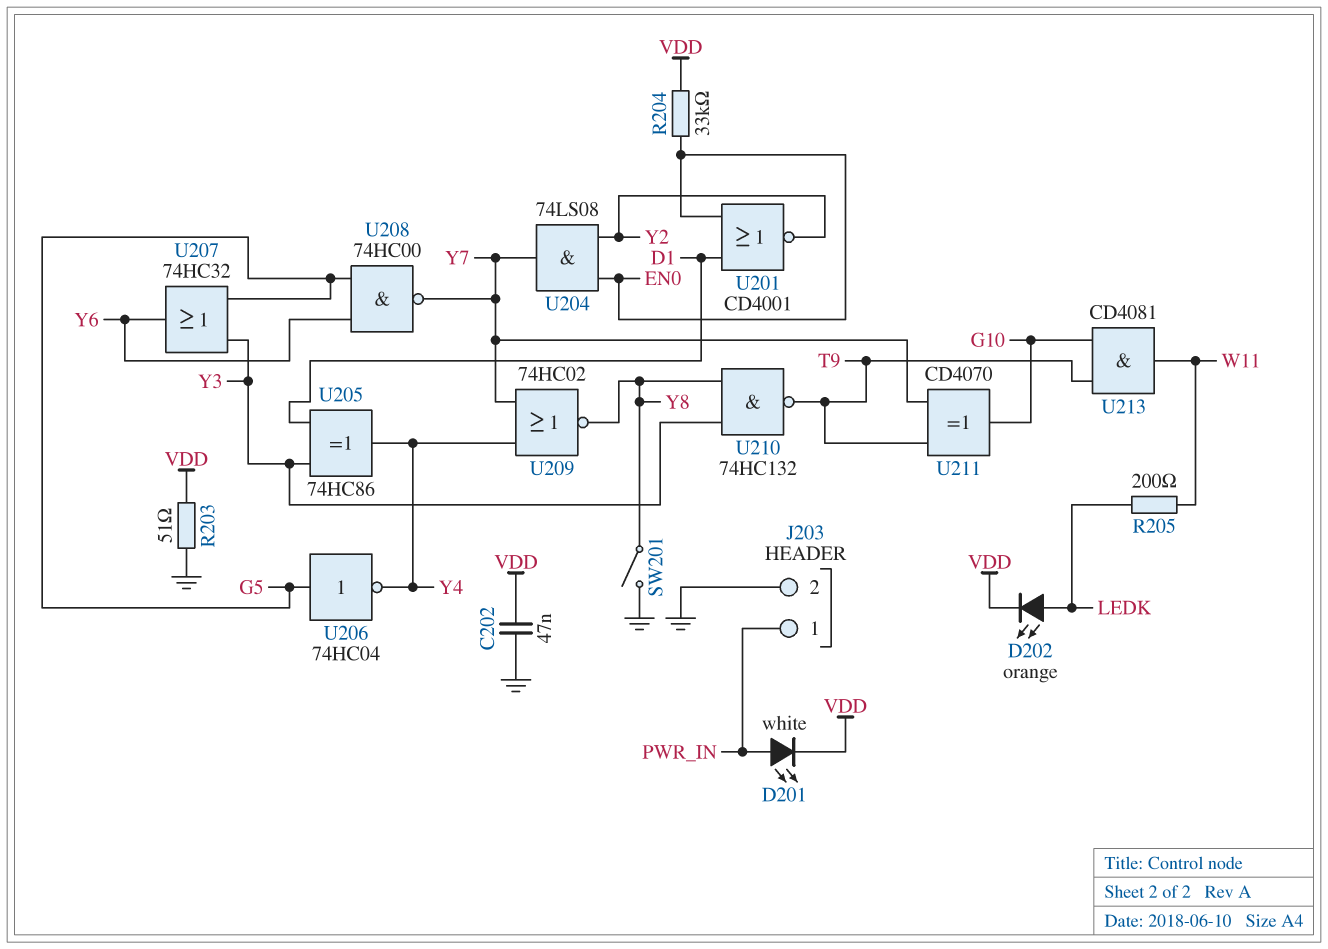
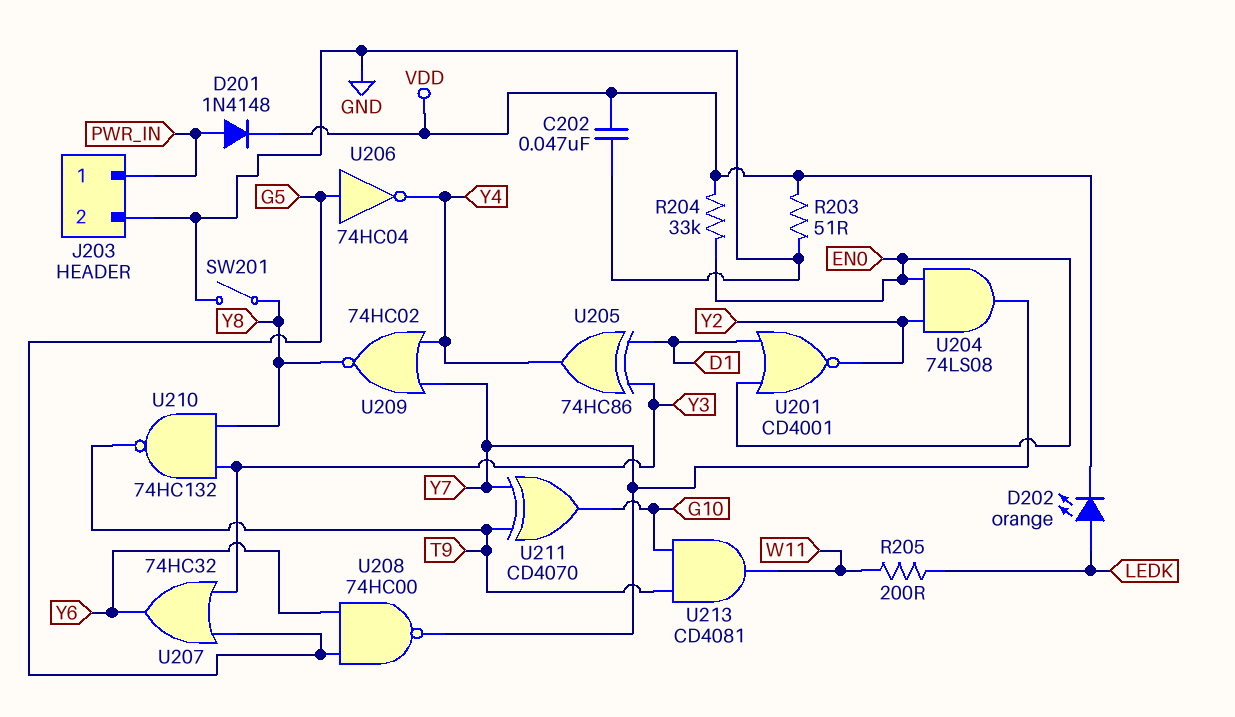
D201: LED white (A PWR_IN, K VDD) -> diode 1N4148 (A PWR_IN, K VDD)

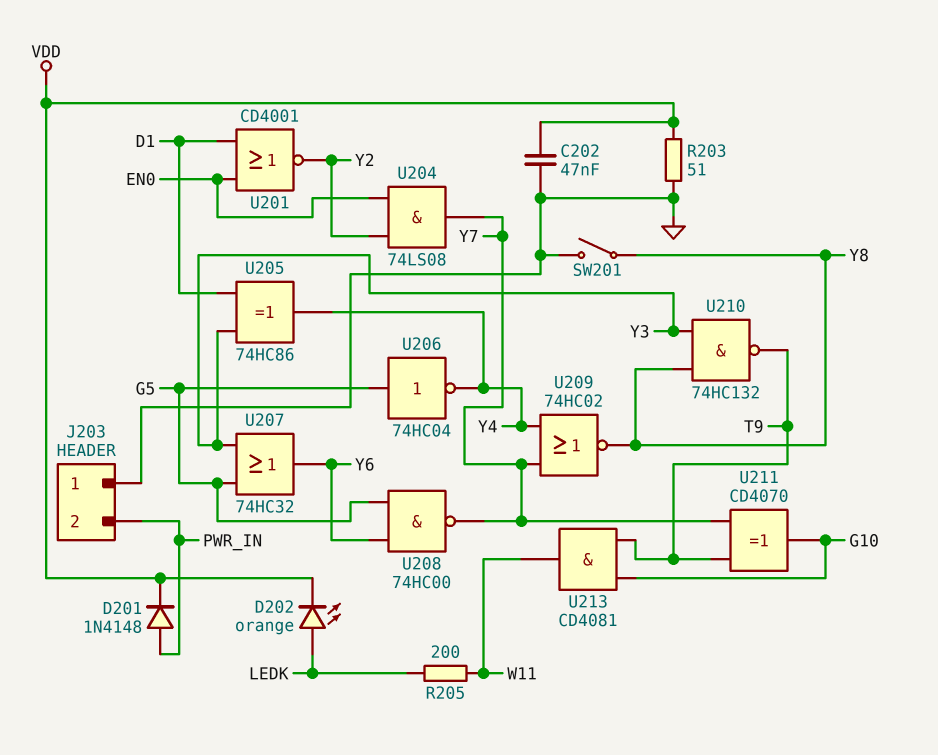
J203 pin 1: PWR_IN -> GND
J203 pin 2: GND -> PWR_IN
R204: 33k (EN0, VDD) -> none

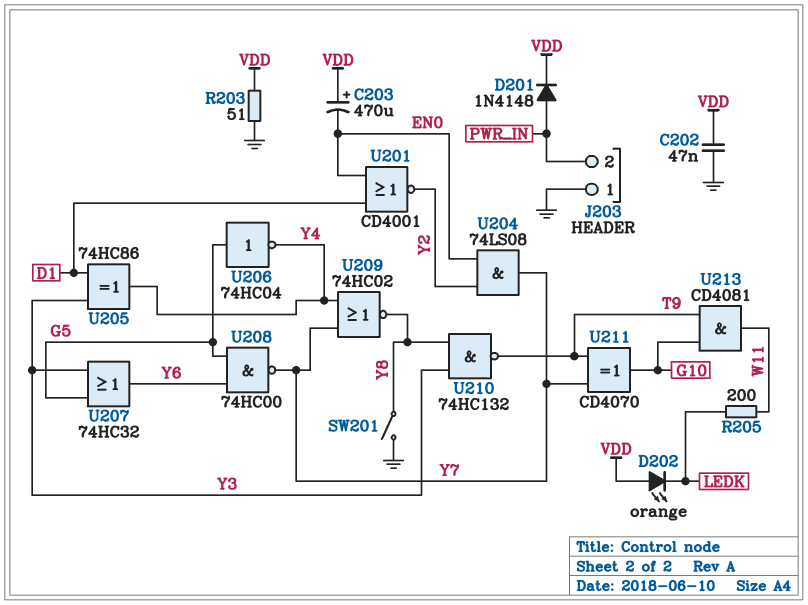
C203: none -> 470uF (plus VDD, minus EN0)
D202: LED orange (A LEDK, K VDD) -> LED orange (A VDD, K LEDK)

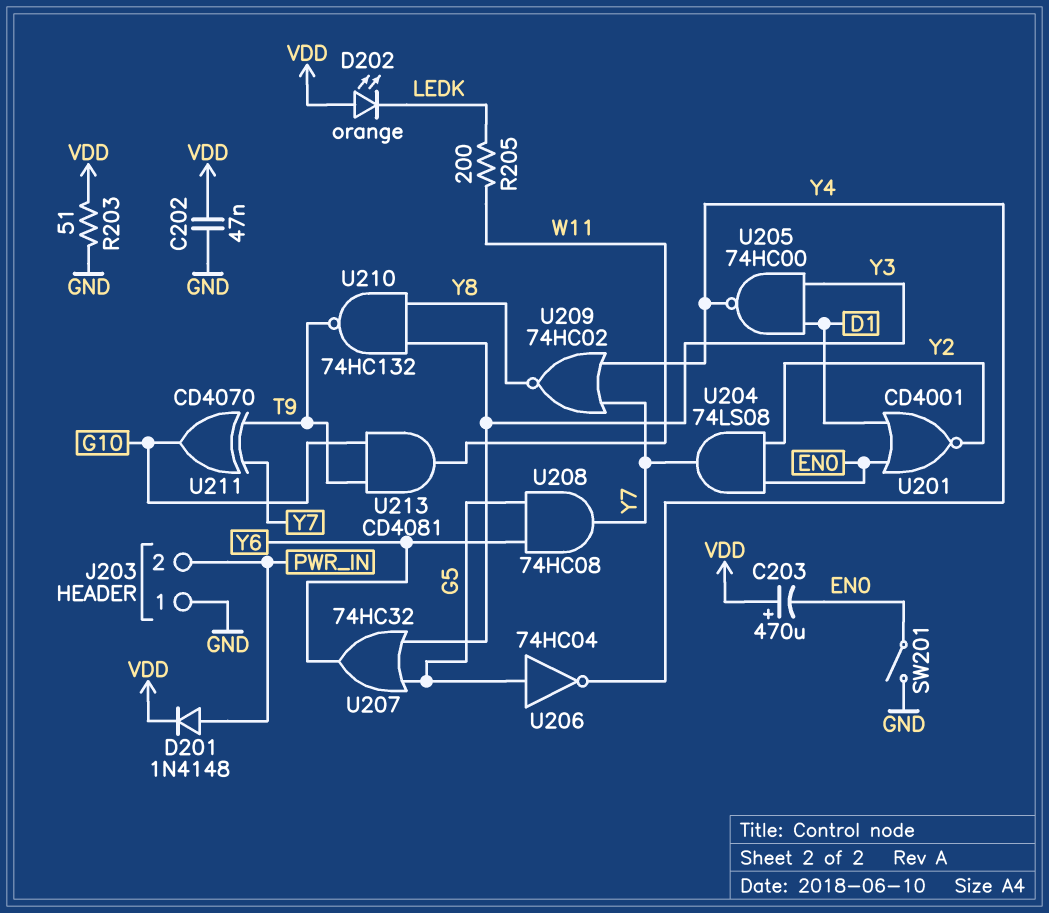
SW201: switch (GND, Y8) -> switch (EN0, GND)
U205: XOR 74HC86 (in D1, in Y3, out Y4) -> NAND 74HC00 (in D1, in Y3, out Y4)
U208: NAND 74HC00 (in G5, in Y6, out Y7) -> AND 74HC08 (in G5, in Y6, out Y7)

